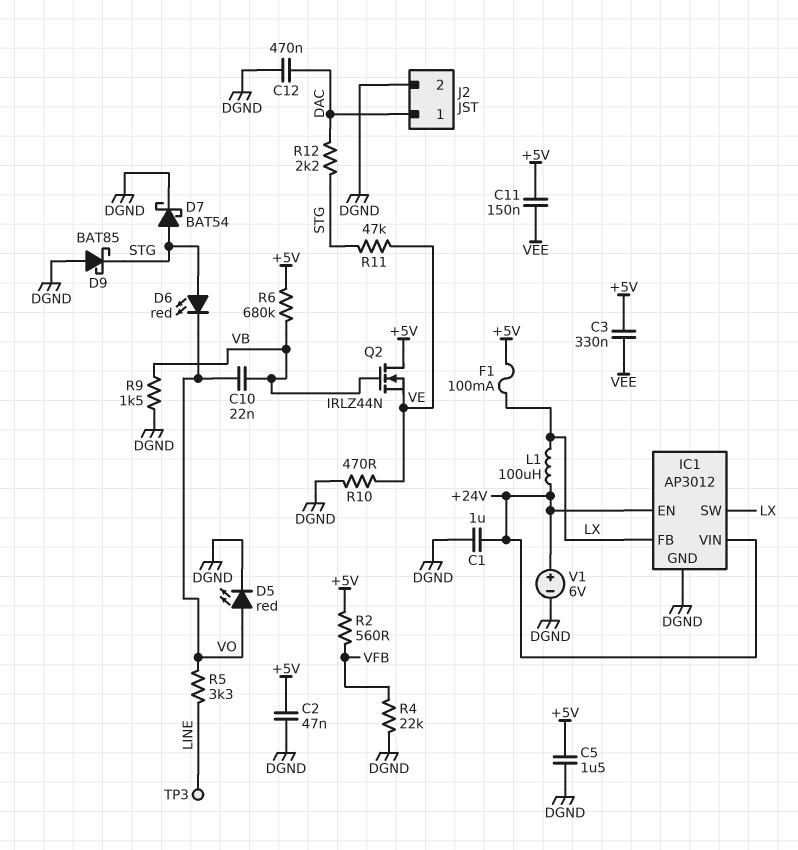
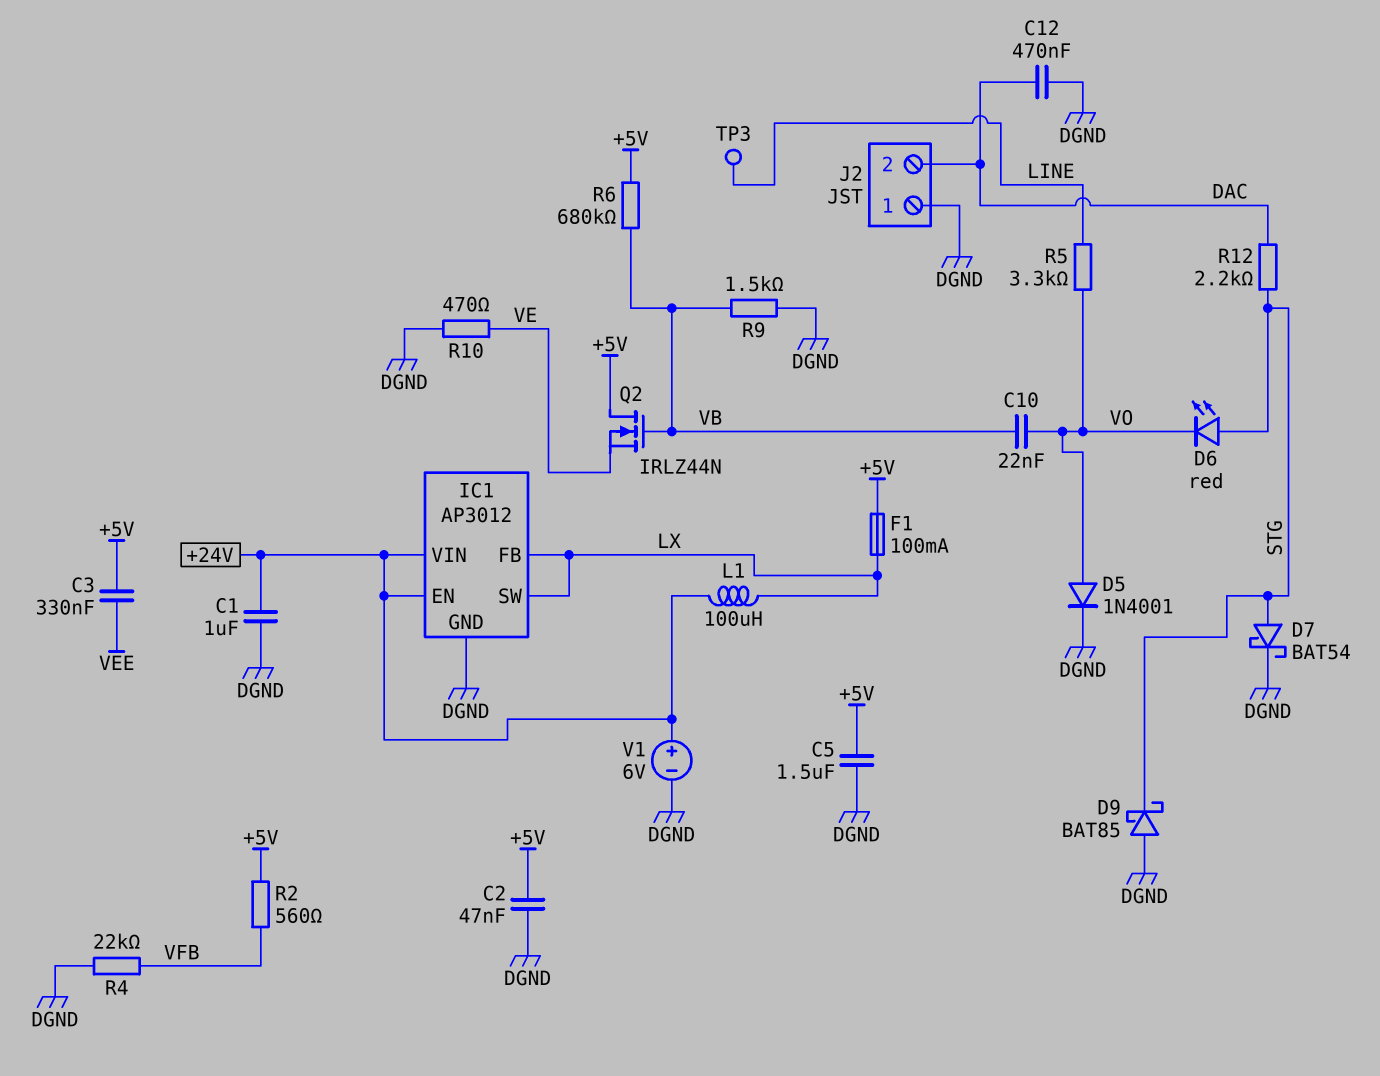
C11: 150nF (+5V, VEE) -> none
D5: LED red (A VO, K DGND) -> diode 1N4001 (A VO, K DGND)
J2 pin 1: DAC -> DGND
J2 pin 2: DGND -> DAC
R11: 47k (STG, VE) -> none

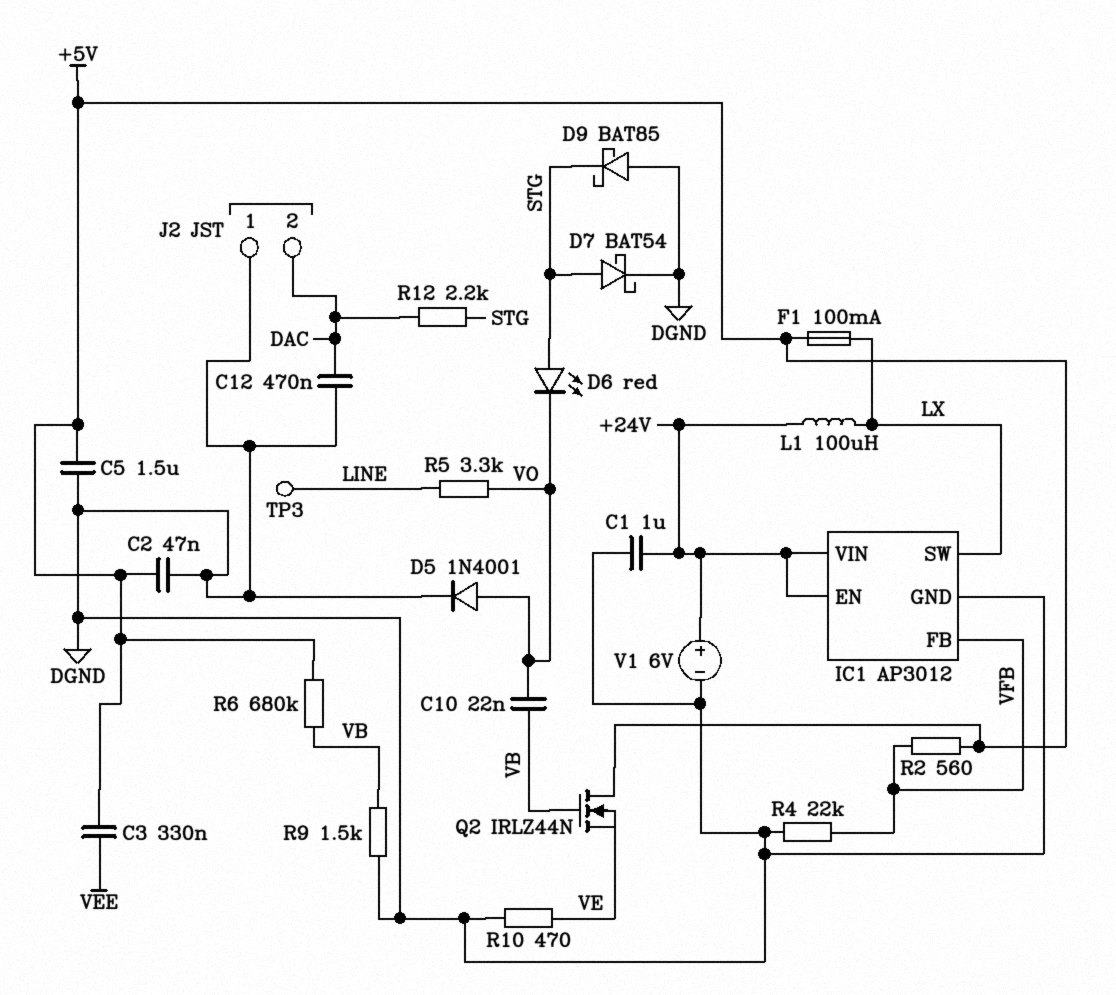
IC1 pin FB: LX -> VFB

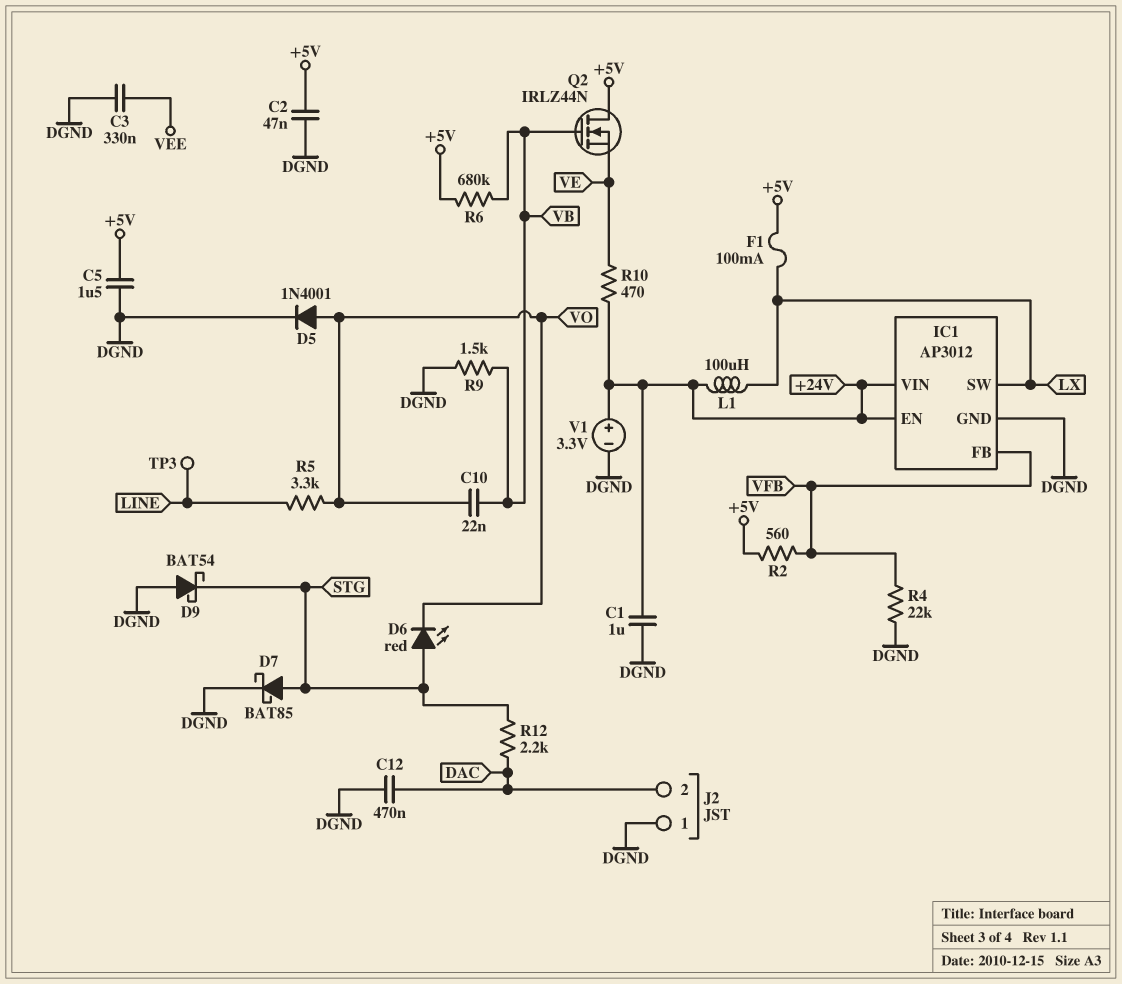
C3: 330nF (+5V, VEE) -> 330nF (DGND, VEE)
D7: schottky BAT54 (A STG, K DGND) -> schottky BAT85 (A STG, K DGND)
D9: schottky BAT85 (A DGND, K STG) -> schottky BAT54 (A DGND, K STG)
R10: 470 (DGND, VE) -> 470 (+24V, VE)
V1: 6V (plus +24V, minus DGND) -> 3.3V (plus +24V, minus DGND)

